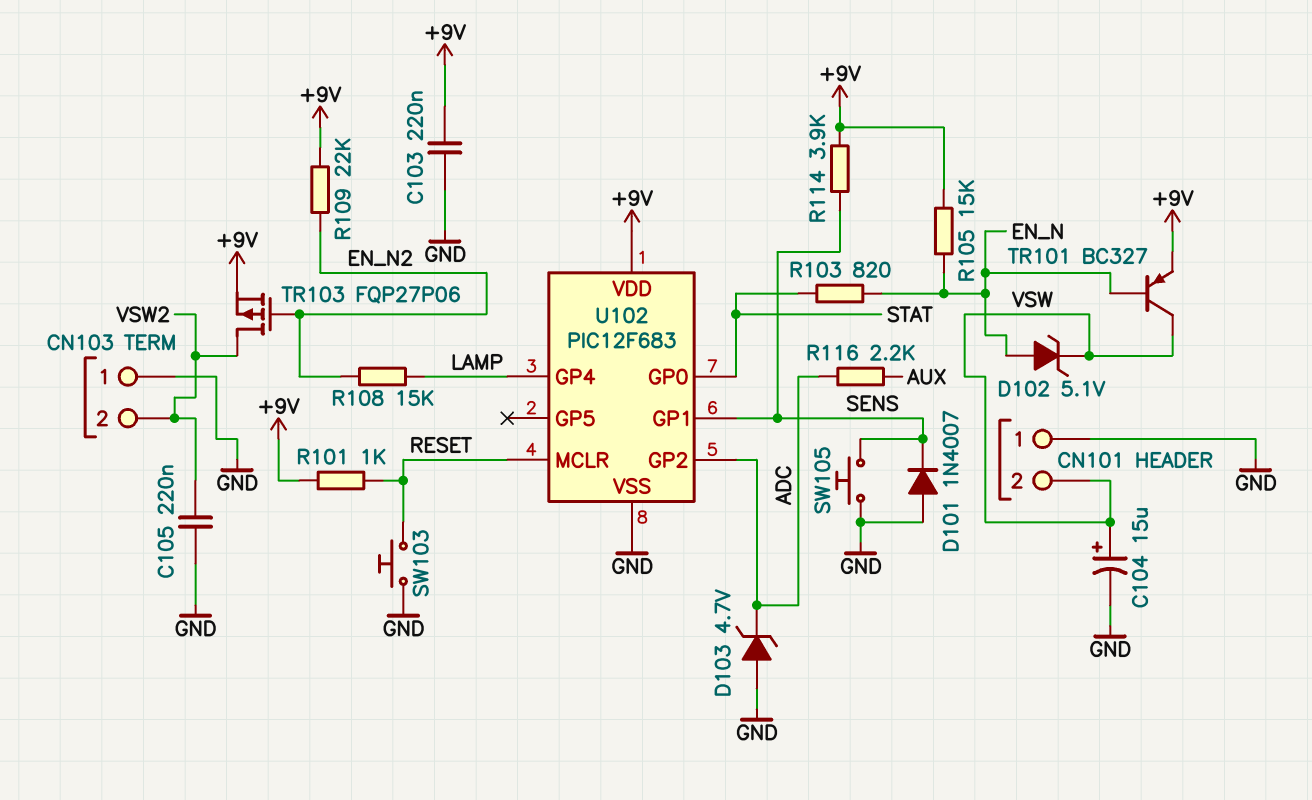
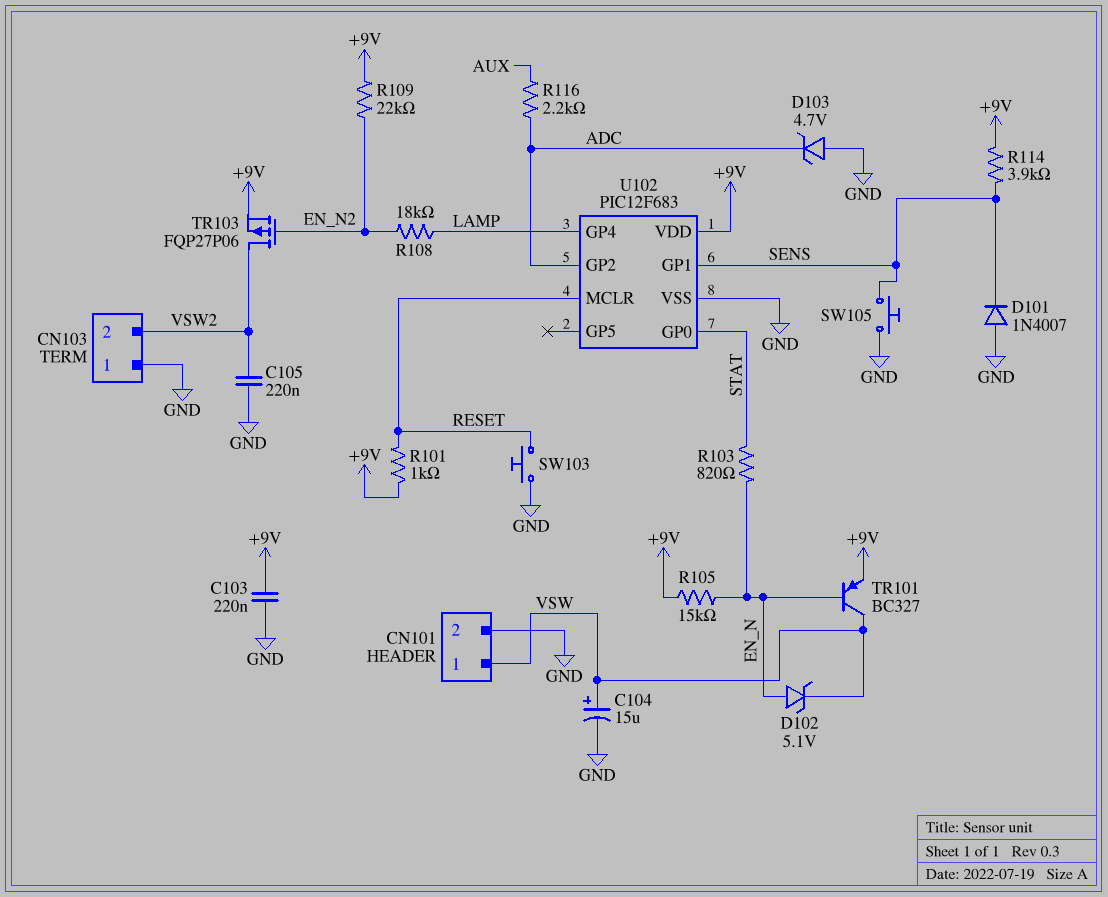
CN101 pin 1: GND -> VSW
CN101 pin 2: VSW -> GND
R108: 15k (EN_N2, LAMP) -> 18k (EN_N2, LAMP)

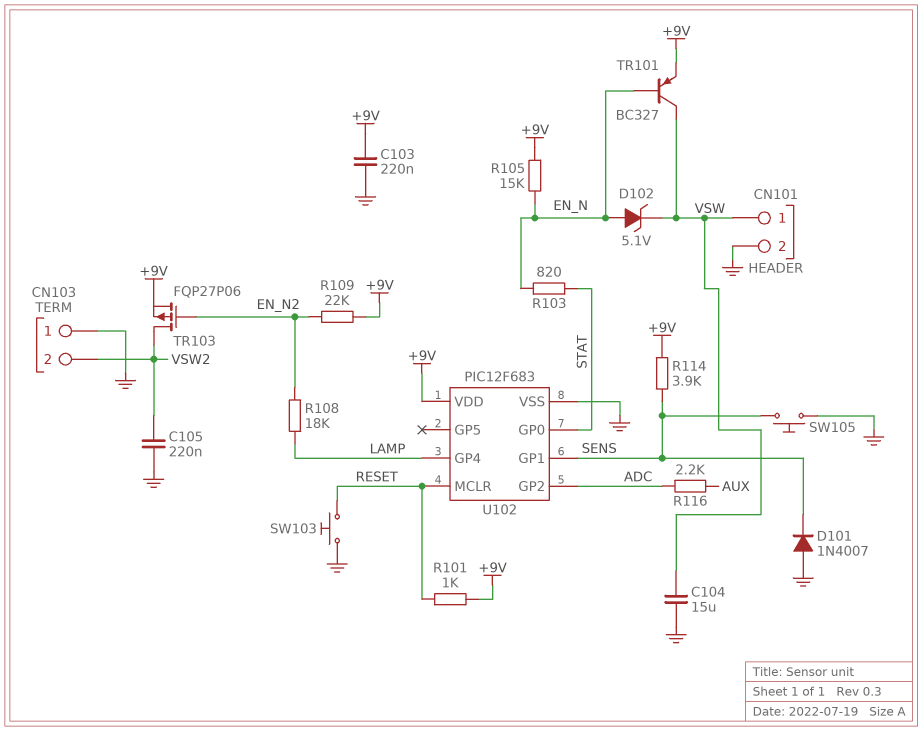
C104: 15uF (plus VSW, minus GND) -> 15uF (GND, VSW)
D103: zener 4.7V (A GND, K ADC) -> none

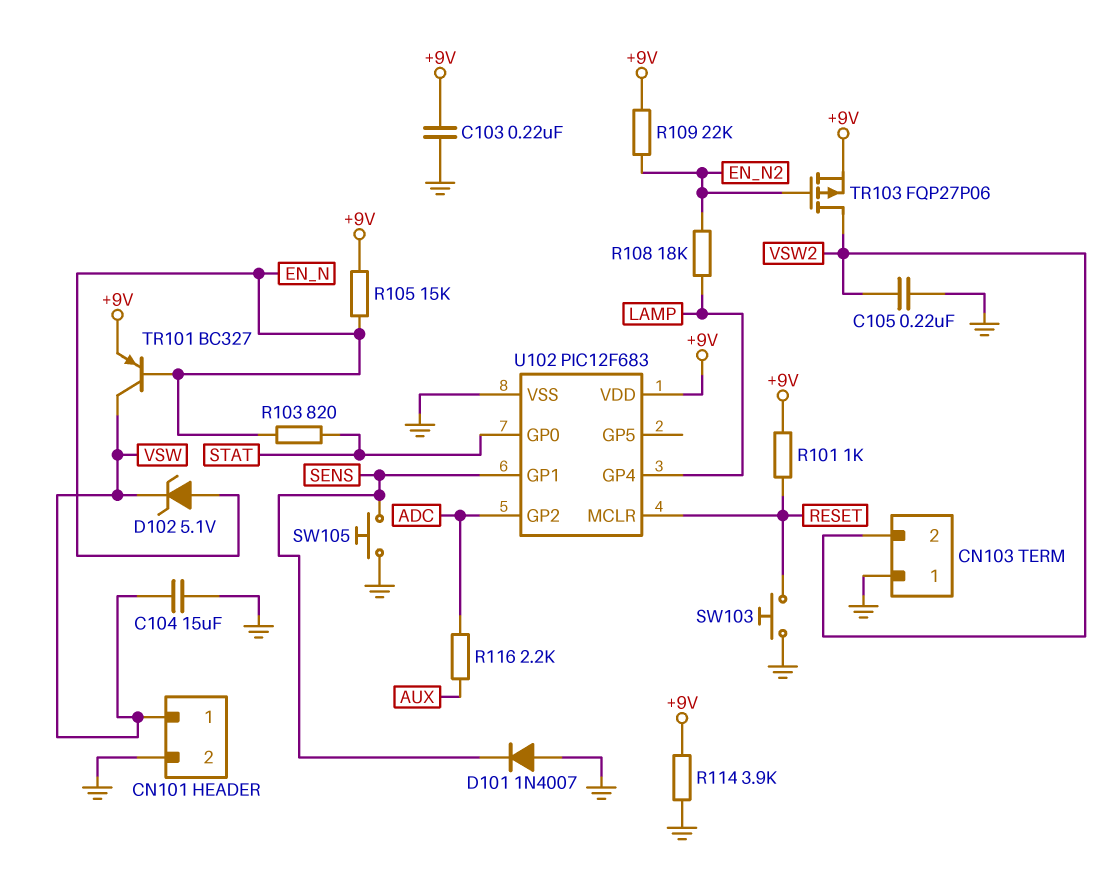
R114: 3.9k (+9V, SENS) -> 3.9k (+9V, GND)

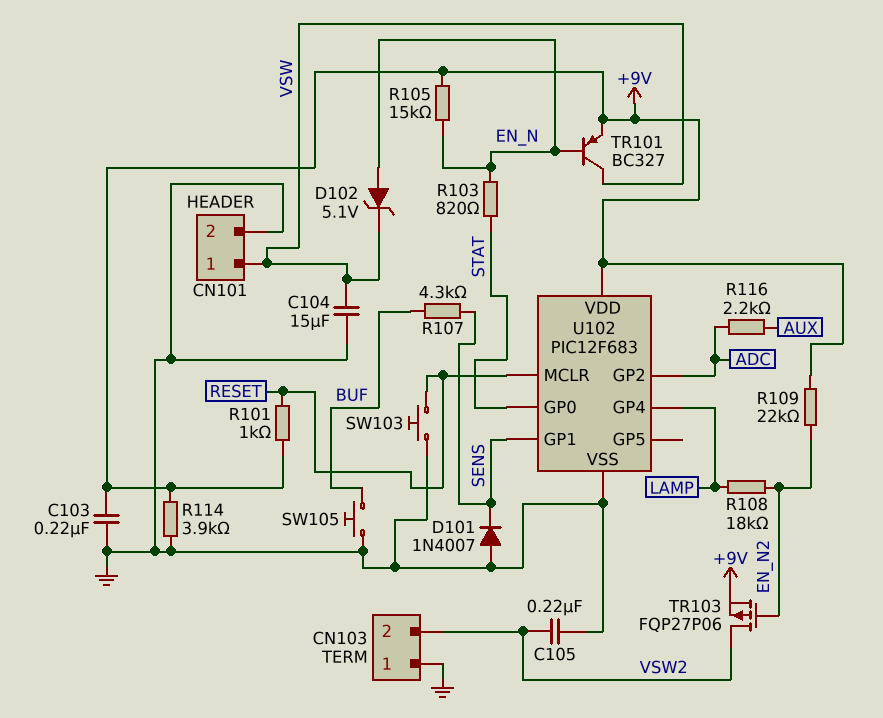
R107: none -> 4.3k (BUF, SENS)
SW105: button (GND, SENS) -> button (BUF, GND)

